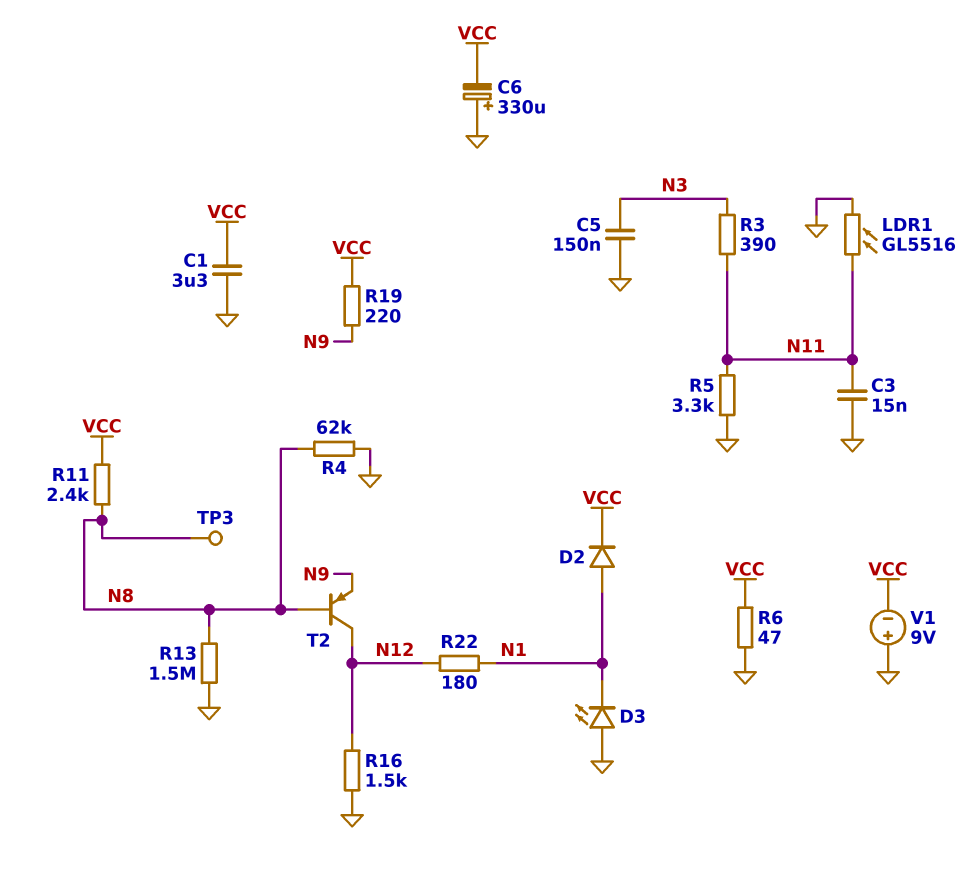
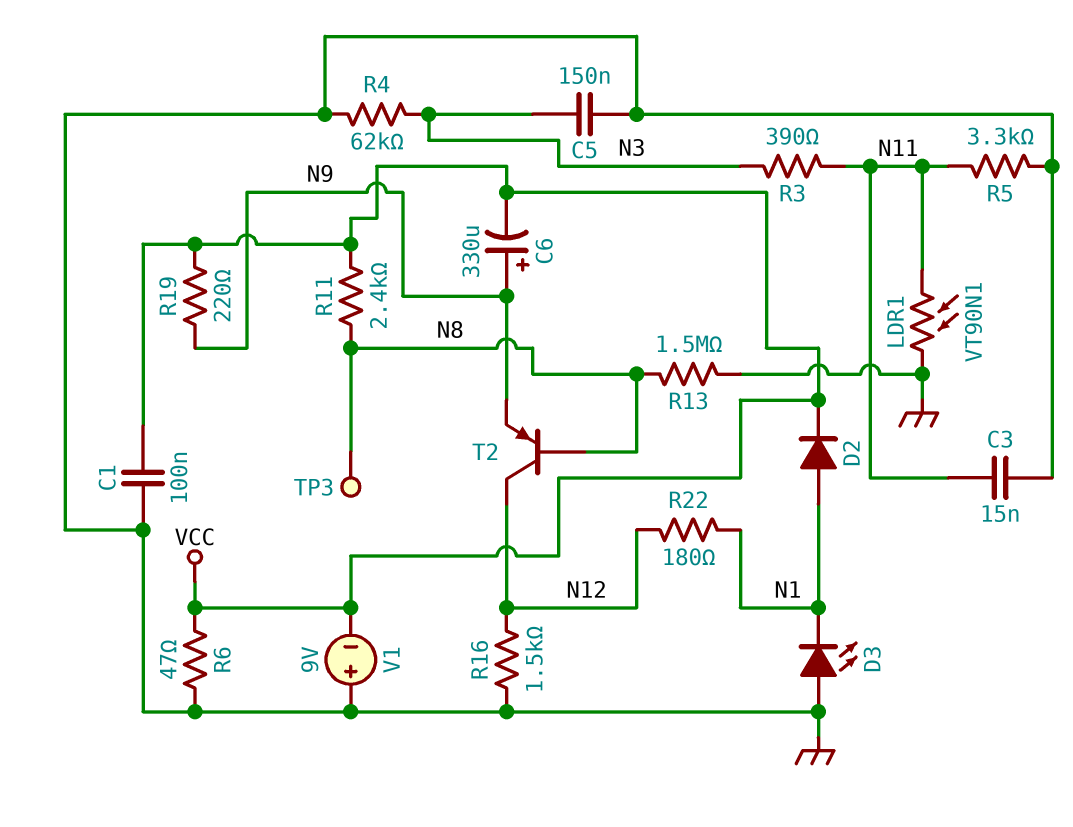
C1: 3.3uF (GND, VCC) -> 100nF (GND, VCC)
C6: 330uF (plus GND, minus VCC) -> 330uF (plus N9, minus VCC)
LDR1: GL5516 (GND, N11) -> VT90N1 (GND, N11)
R4: 62k (GND, N8) -> 62k (GND, N3)

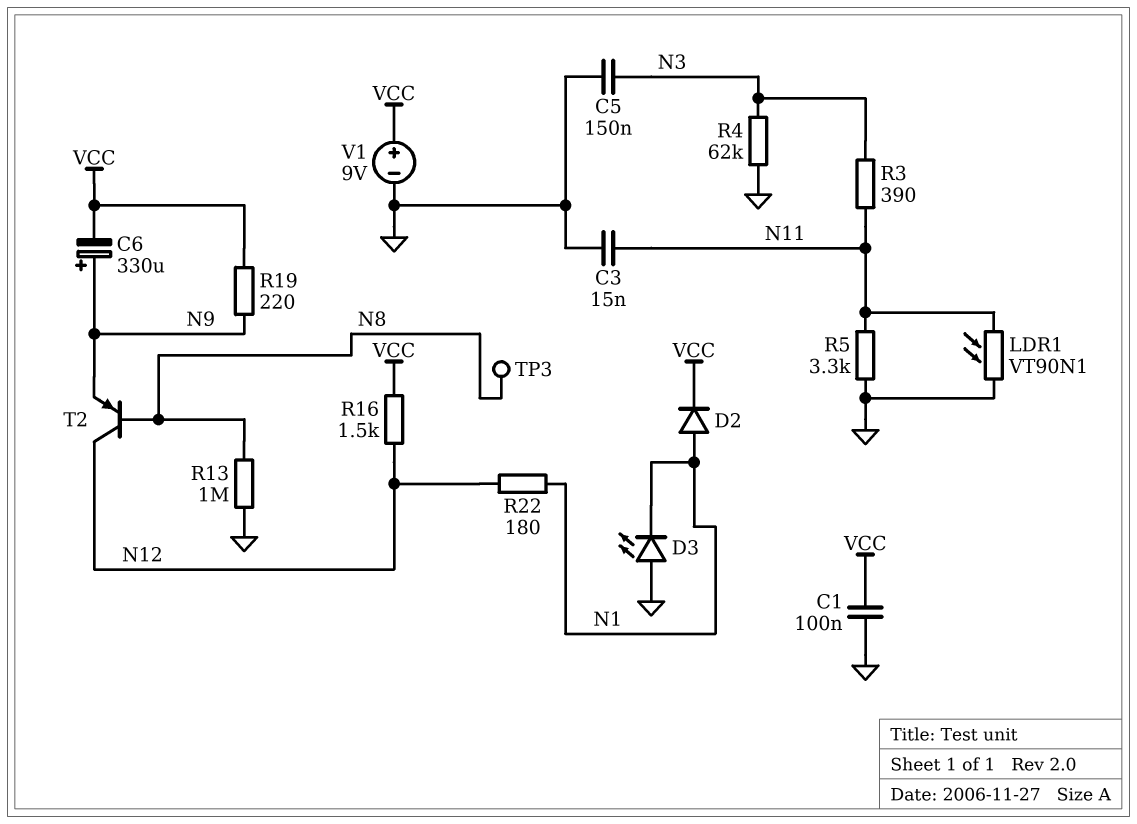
R6: 47 (GND, VCC) -> none
R11: 2.4k (N8, VCC) -> none
R13: 1.5M (GND, N8) -> 1M (GND, N8)
R16: 1.5k (GND, N12) -> 1.5k (N12, VCC)
V1: 9V (plus GND, minus VCC) -> 9V (plus VCC, minus GND)

